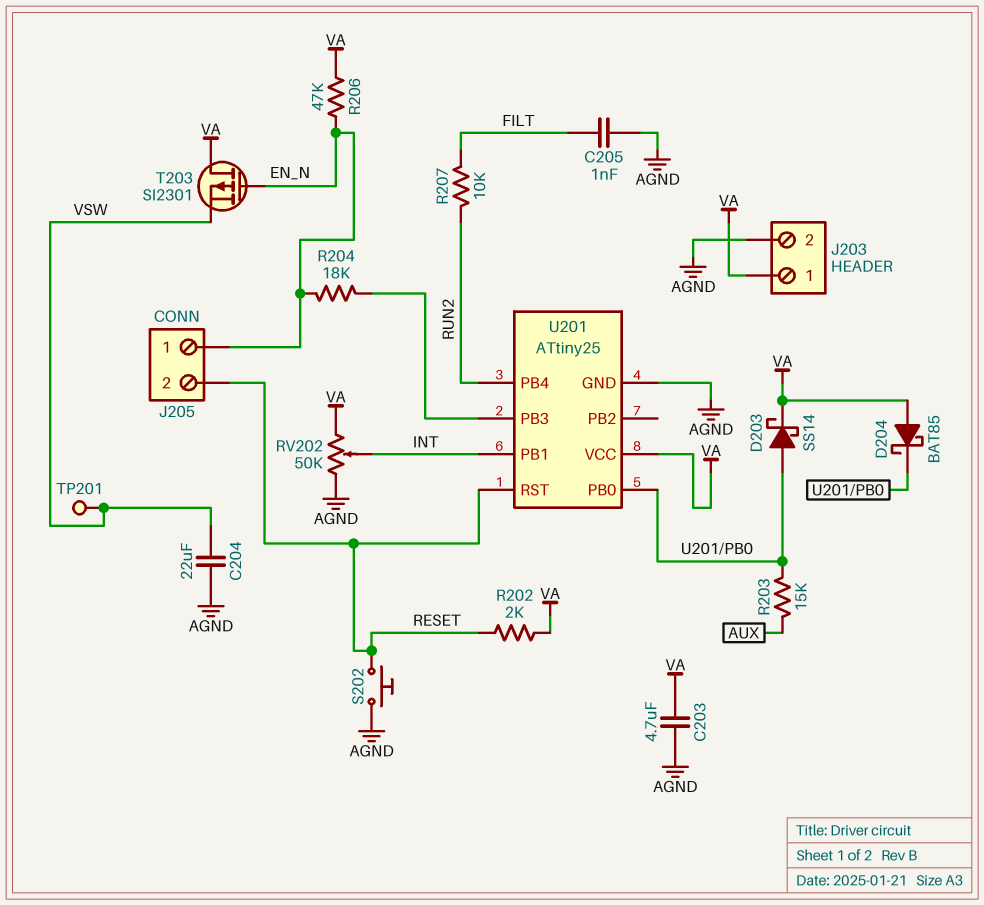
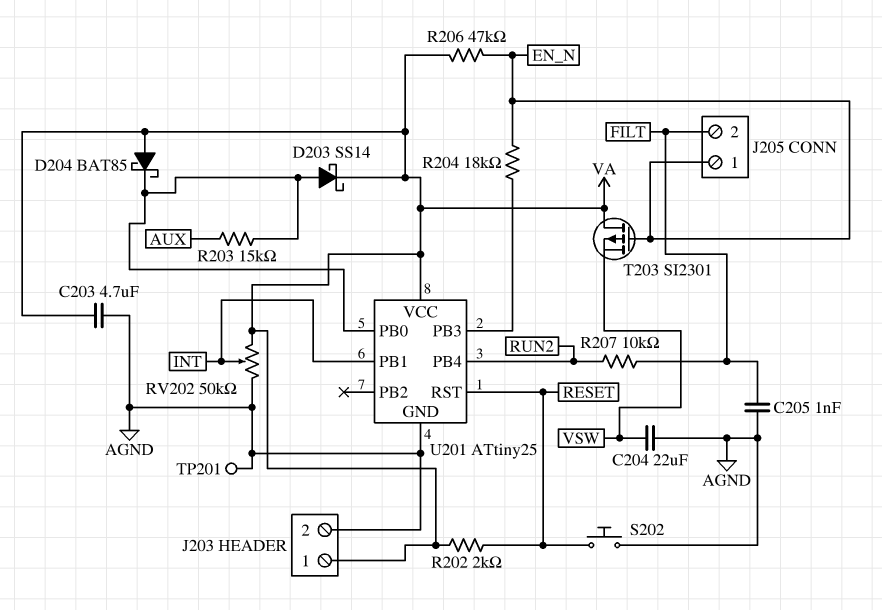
J205 pin 2: RESET -> FILT
TP201: test point (VSW) -> test point (AGND)

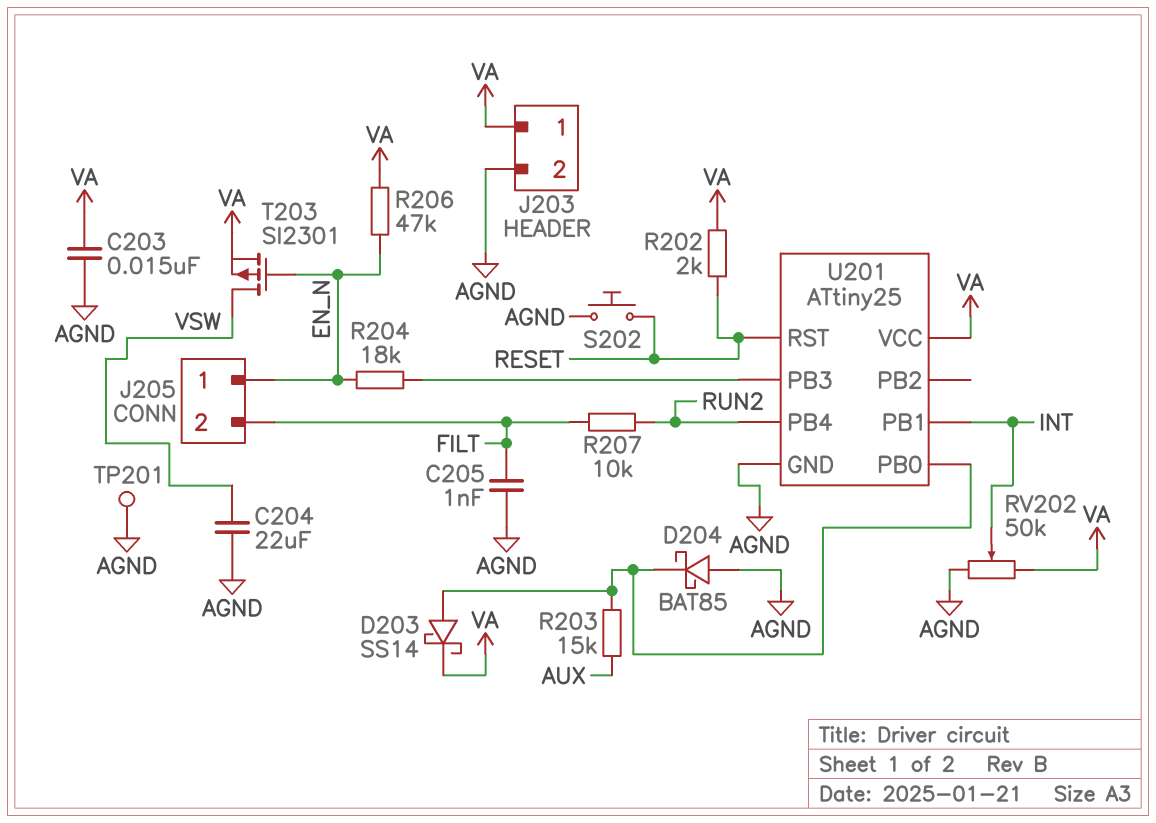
C203: 4.7uF (AGND, VA) -> 15nF (AGND, VA)
D204: schottky BAT85 (A VA, K U201/PB0) -> schottky BAT85 (A AGND, K U201/PB0)
T203: PMOS SI2301 (G EN_N, D VA, S VSW) -> PMOS SI2301 (G EN_N, D VSW, S VA)

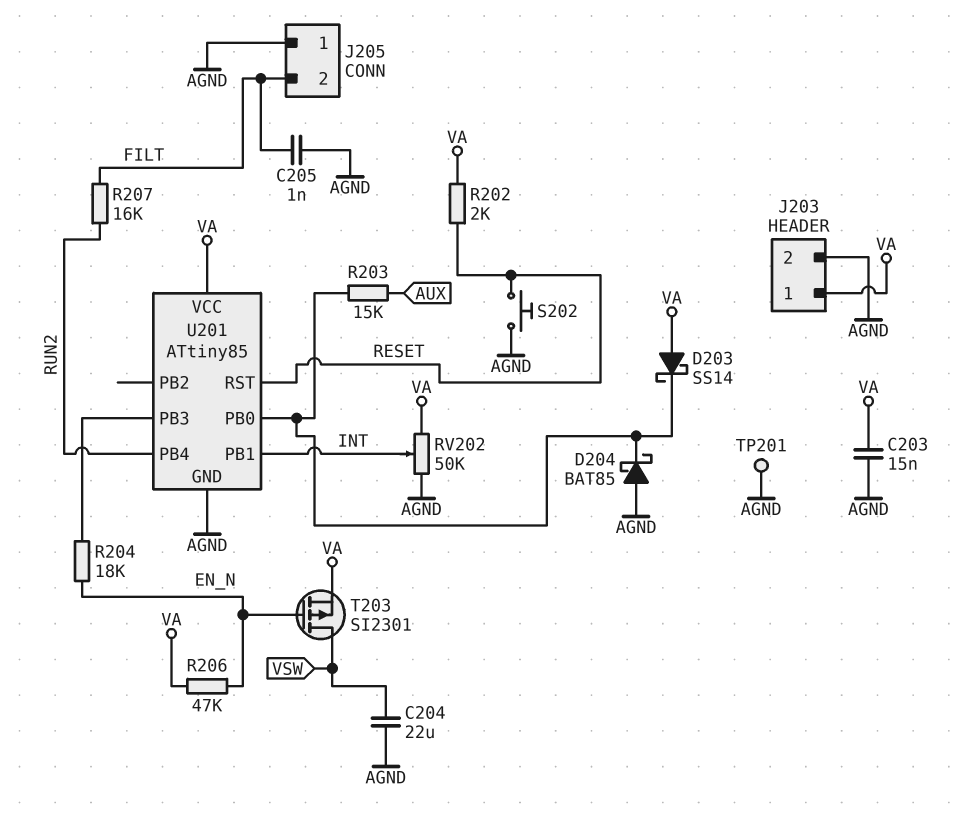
D203: schottky SS14 (A U201/PB0, K VA) -> schottky SS14 (A VA, K U201/PB0)
J205 pin 1: EN_N -> AGND
R207: 10k (FILT, RUN2) -> 16k (FILT, RUN2)
U201: ATtiny25 -> ATtiny85

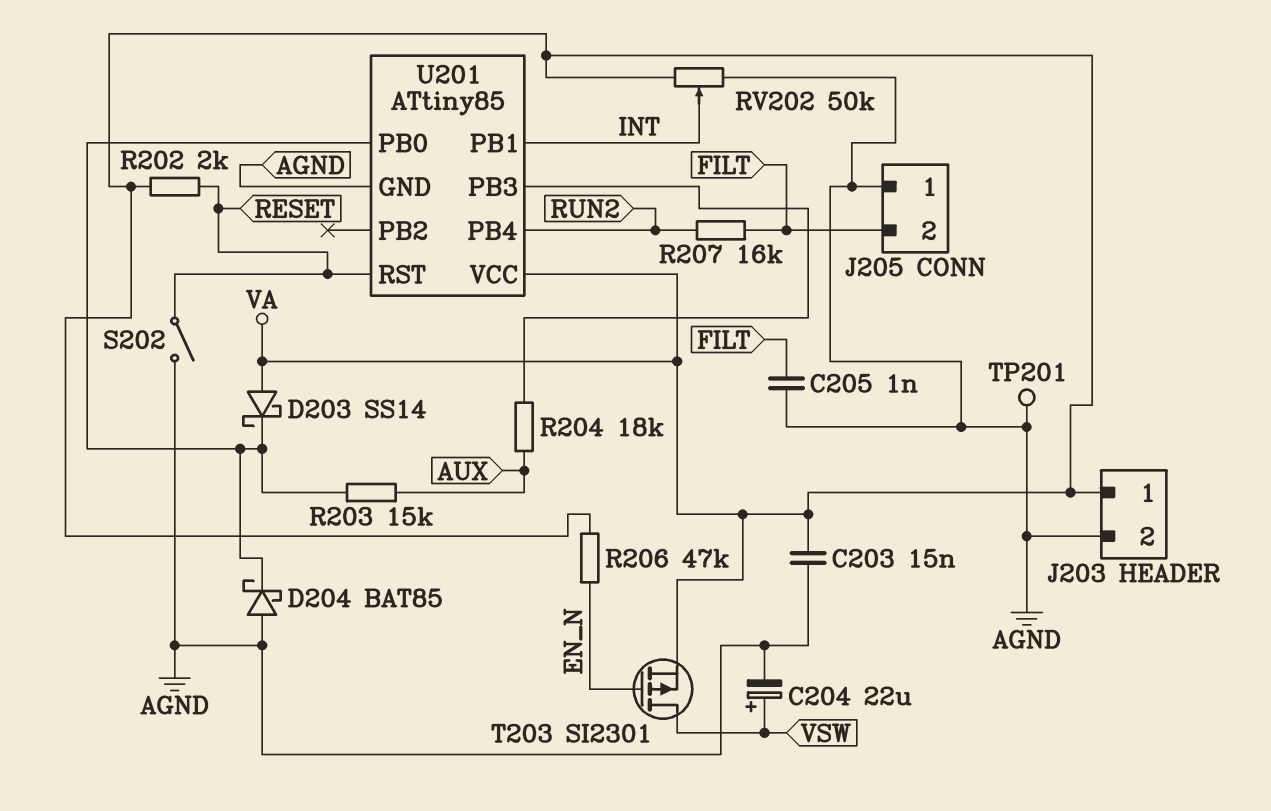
C204: 22uF (AGND, VSW) -> 22uF (plus VSW, minus AGND)
R204: 18k (EN_N, U201/PB3) -> 18k (AUX, U201/PB3)
S202: button (AGND, RESET) -> switch (AGND, RESET)

